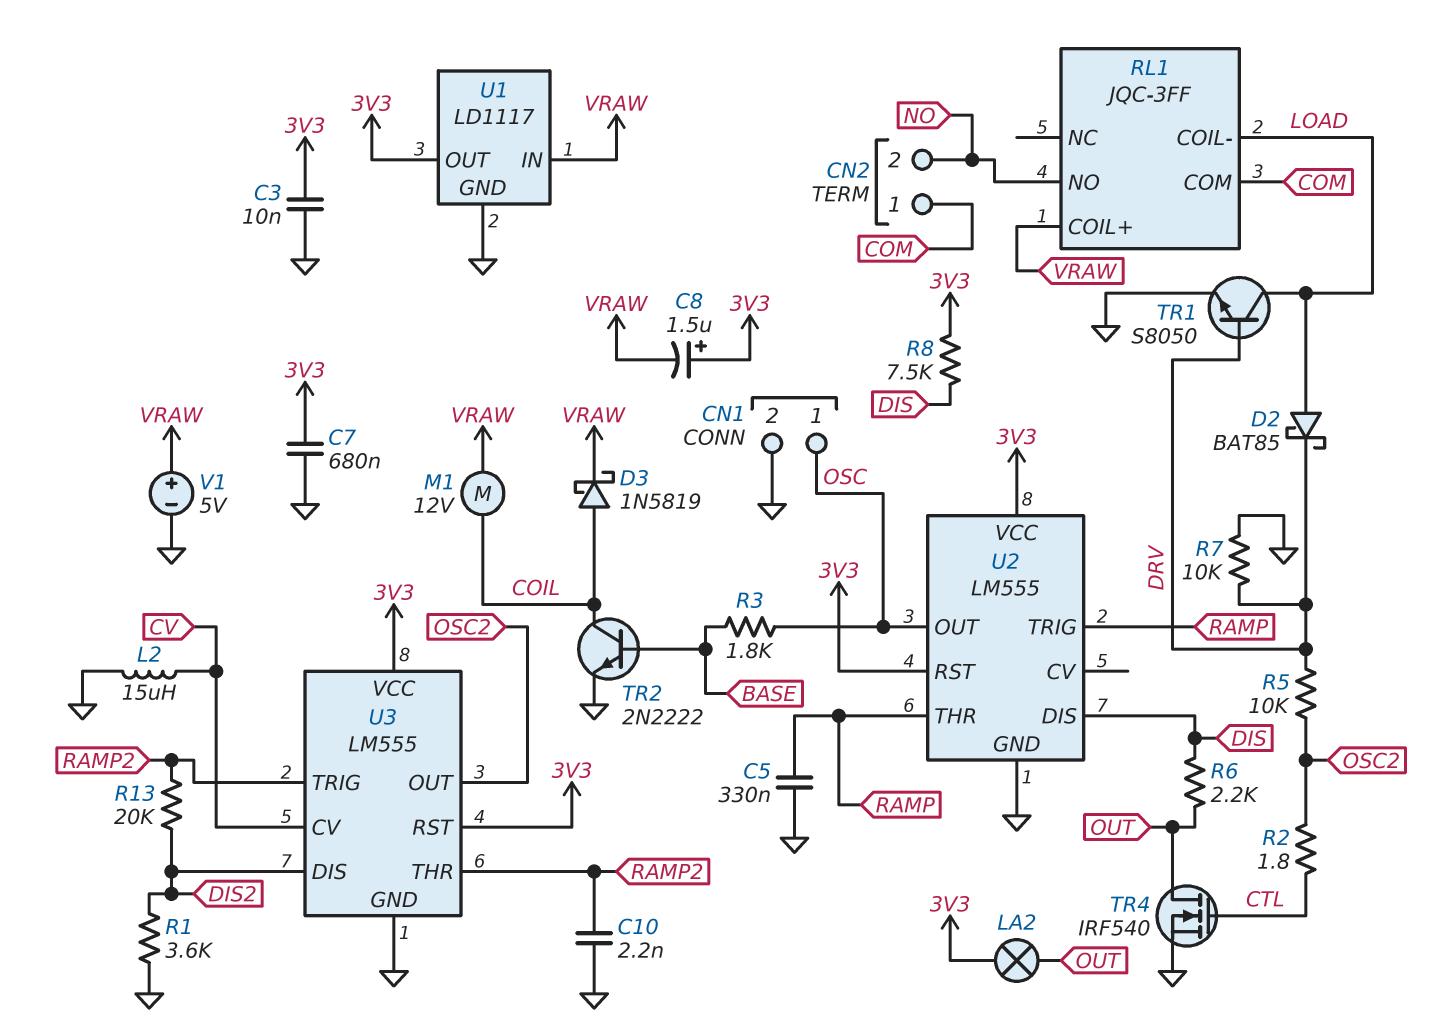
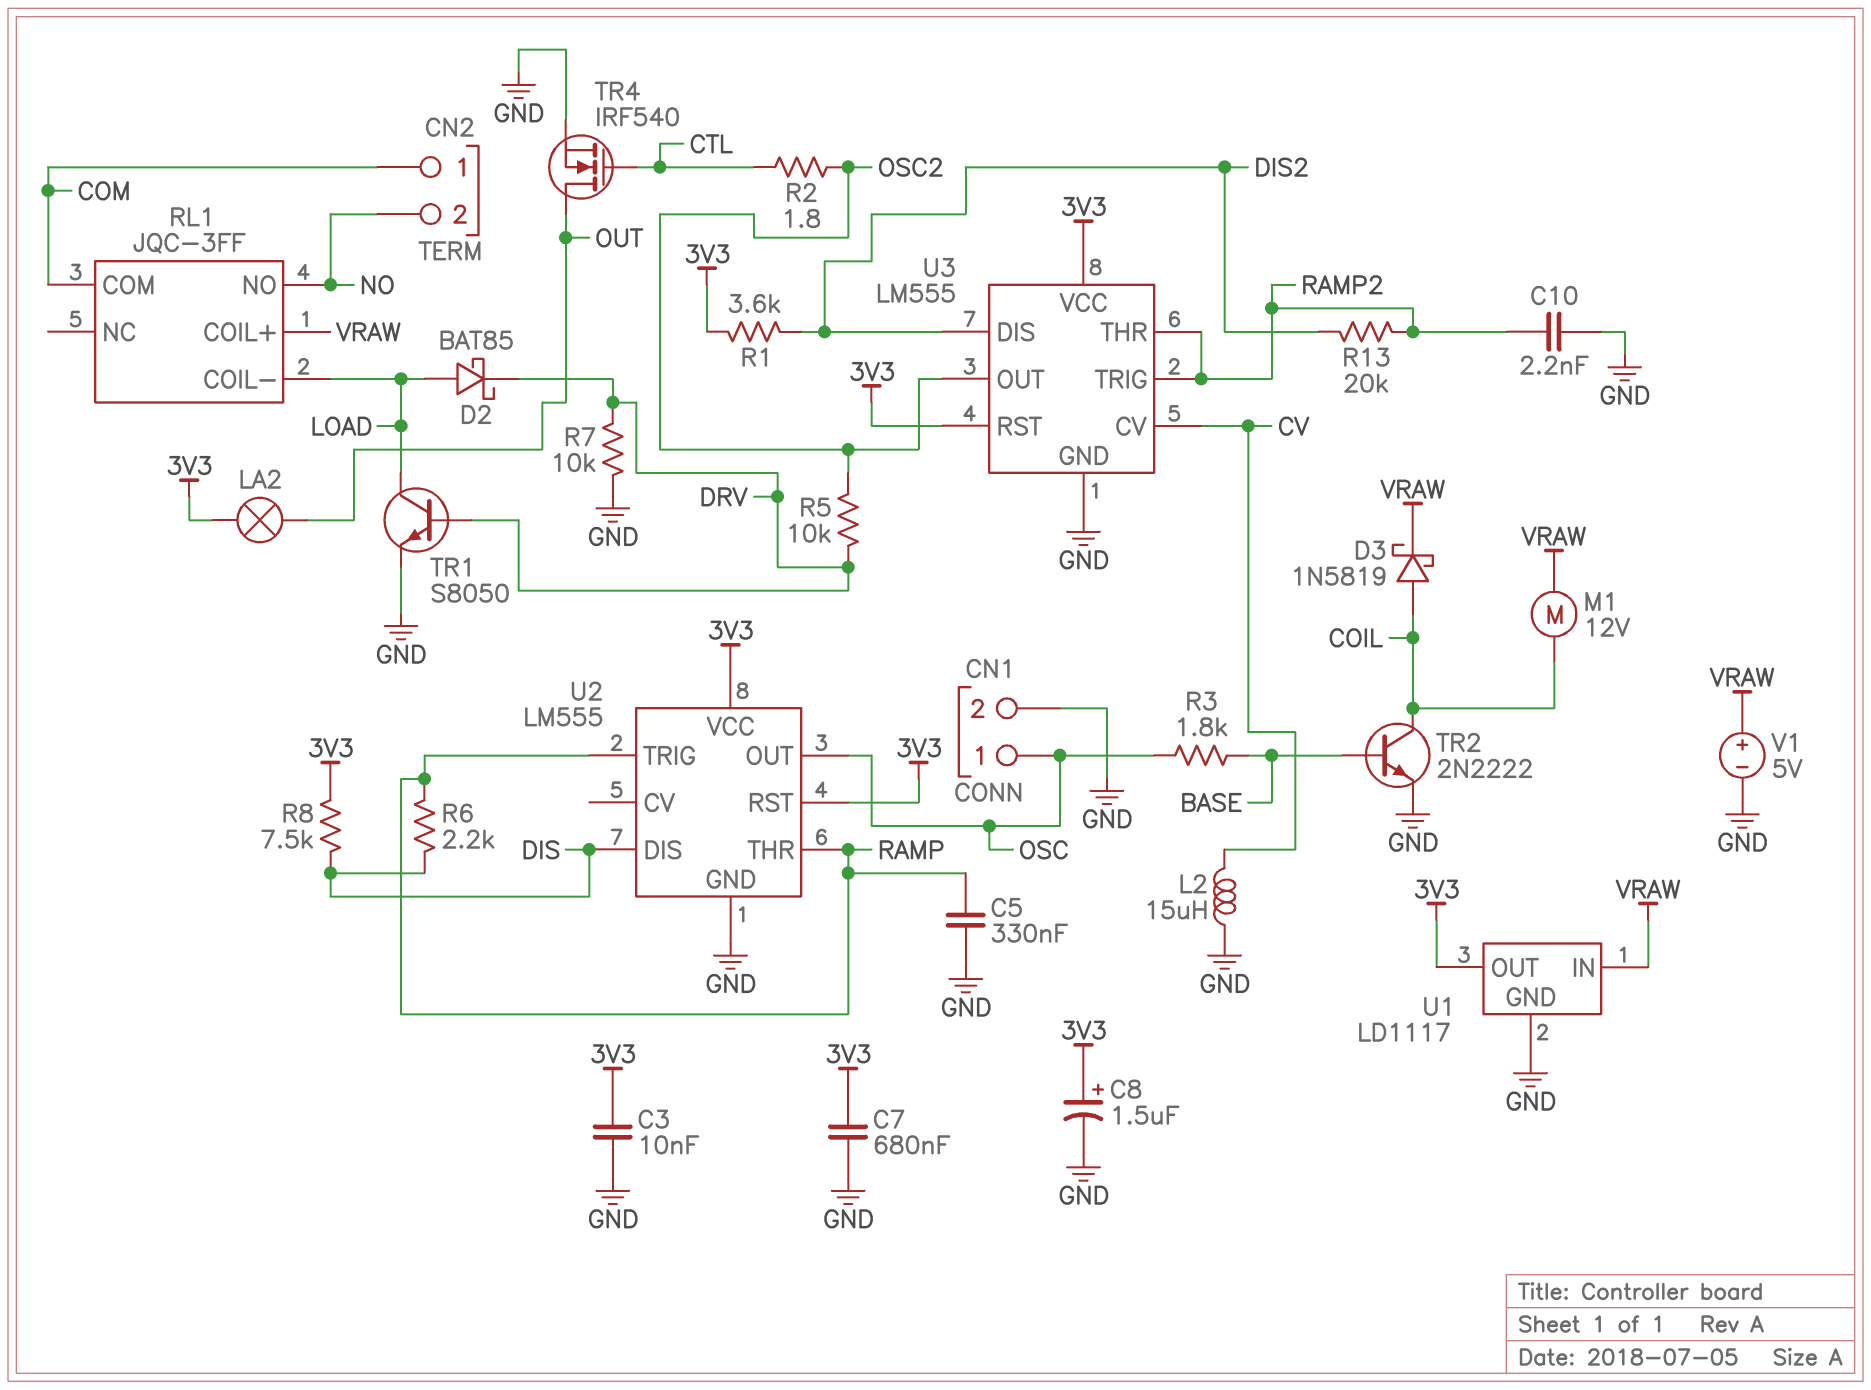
C8: 1.5uF (plus 3V3, minus VRAW) -> 1.5uF (plus 3V3, minus GND)
R1: 3.6k (DIS2, GND) -> 3.6k (3V3, DIS2)
R6: 2.2k (DIS, OUT) -> 2.2k (DIS, RAMP)

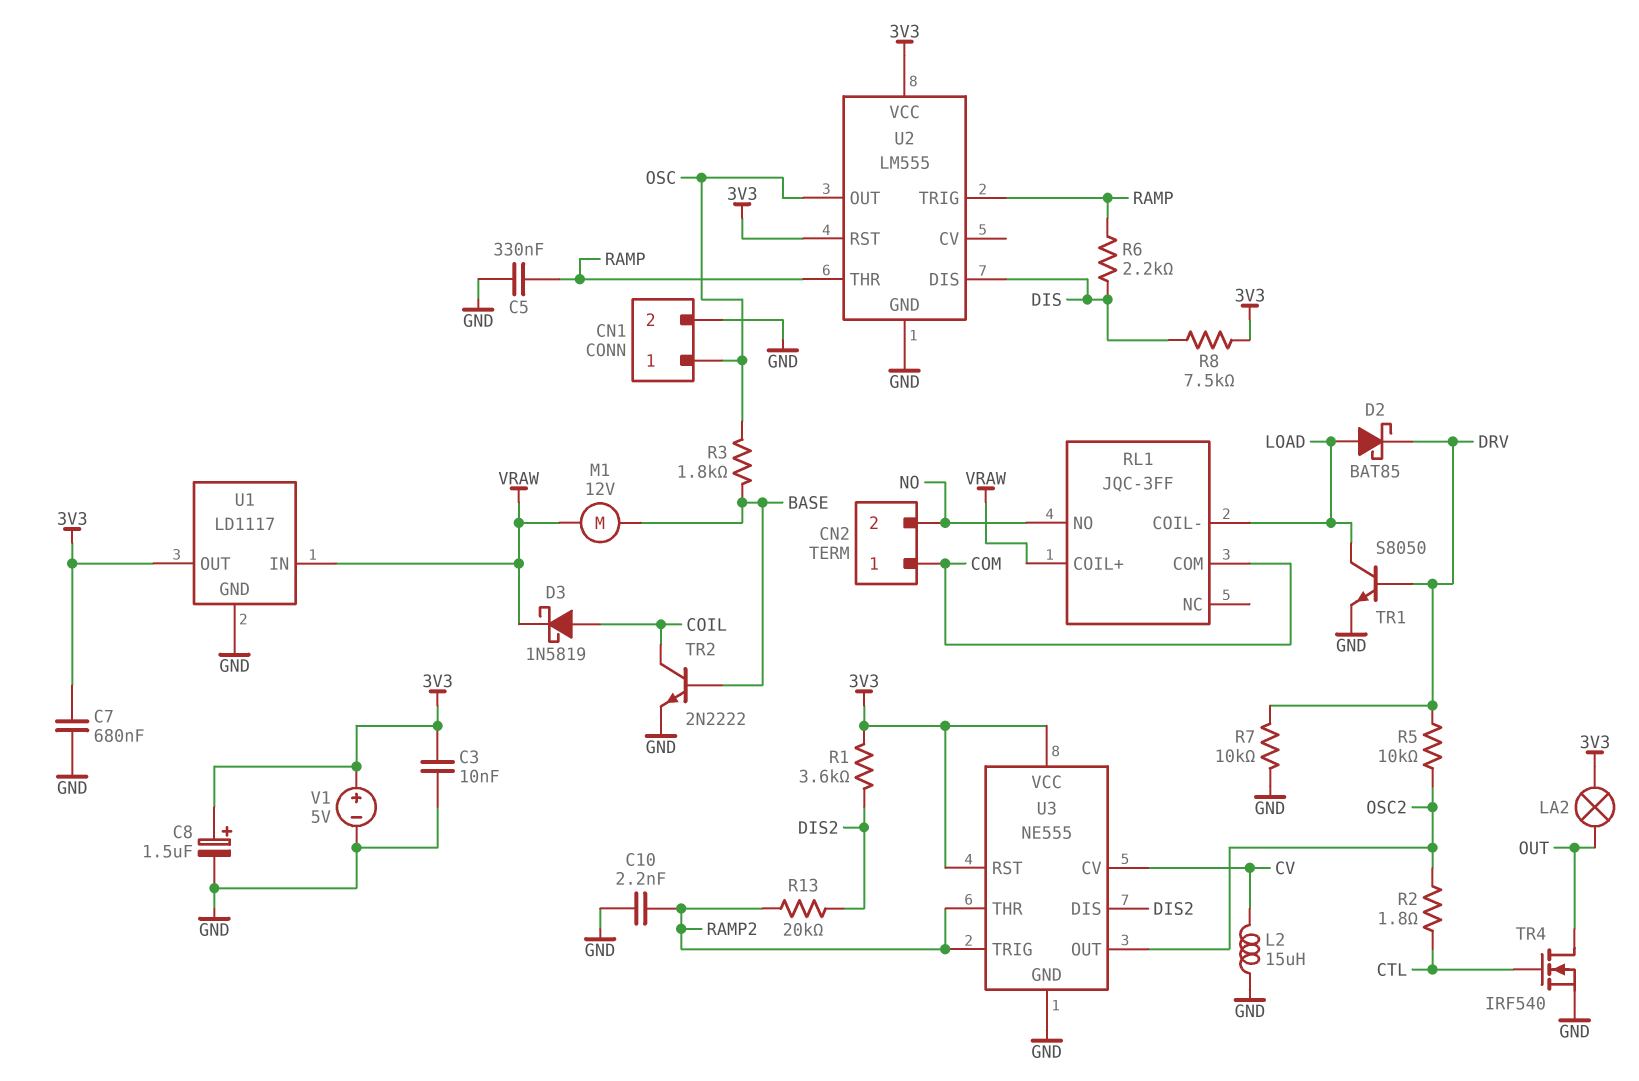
M1: motor 12V (COIL, VRAW) -> motor 12V (BASE, VRAW)
U3: LM555 -> NE555
V1: 5V (plus VRAW, minus GND) -> 5V (plus 3V3, minus GND)

